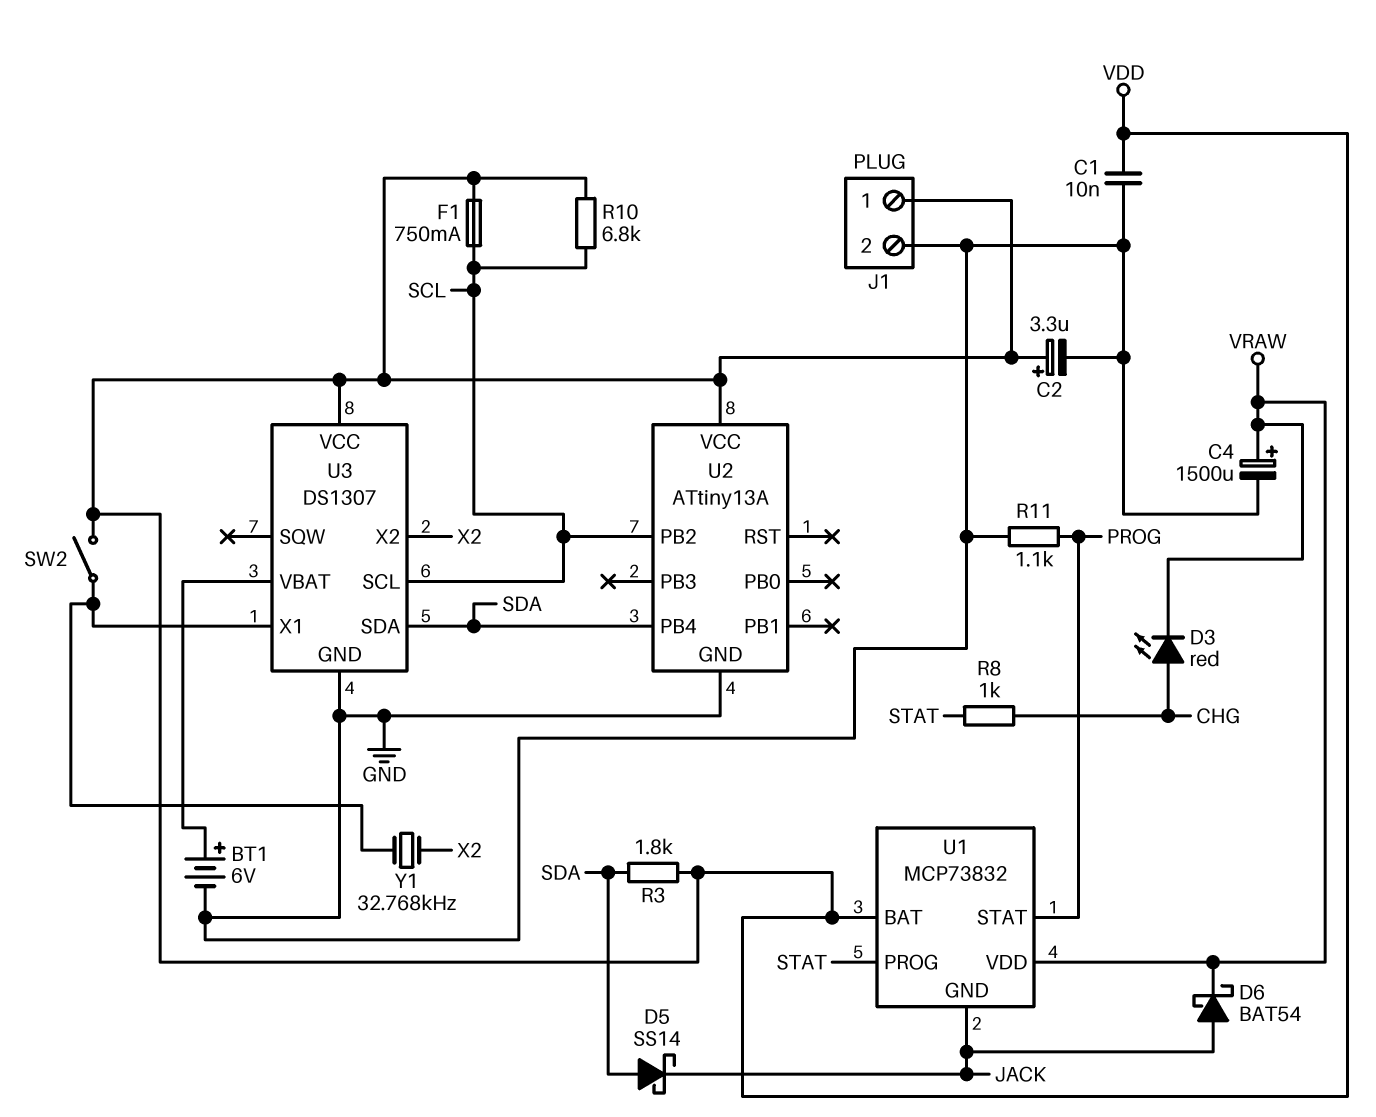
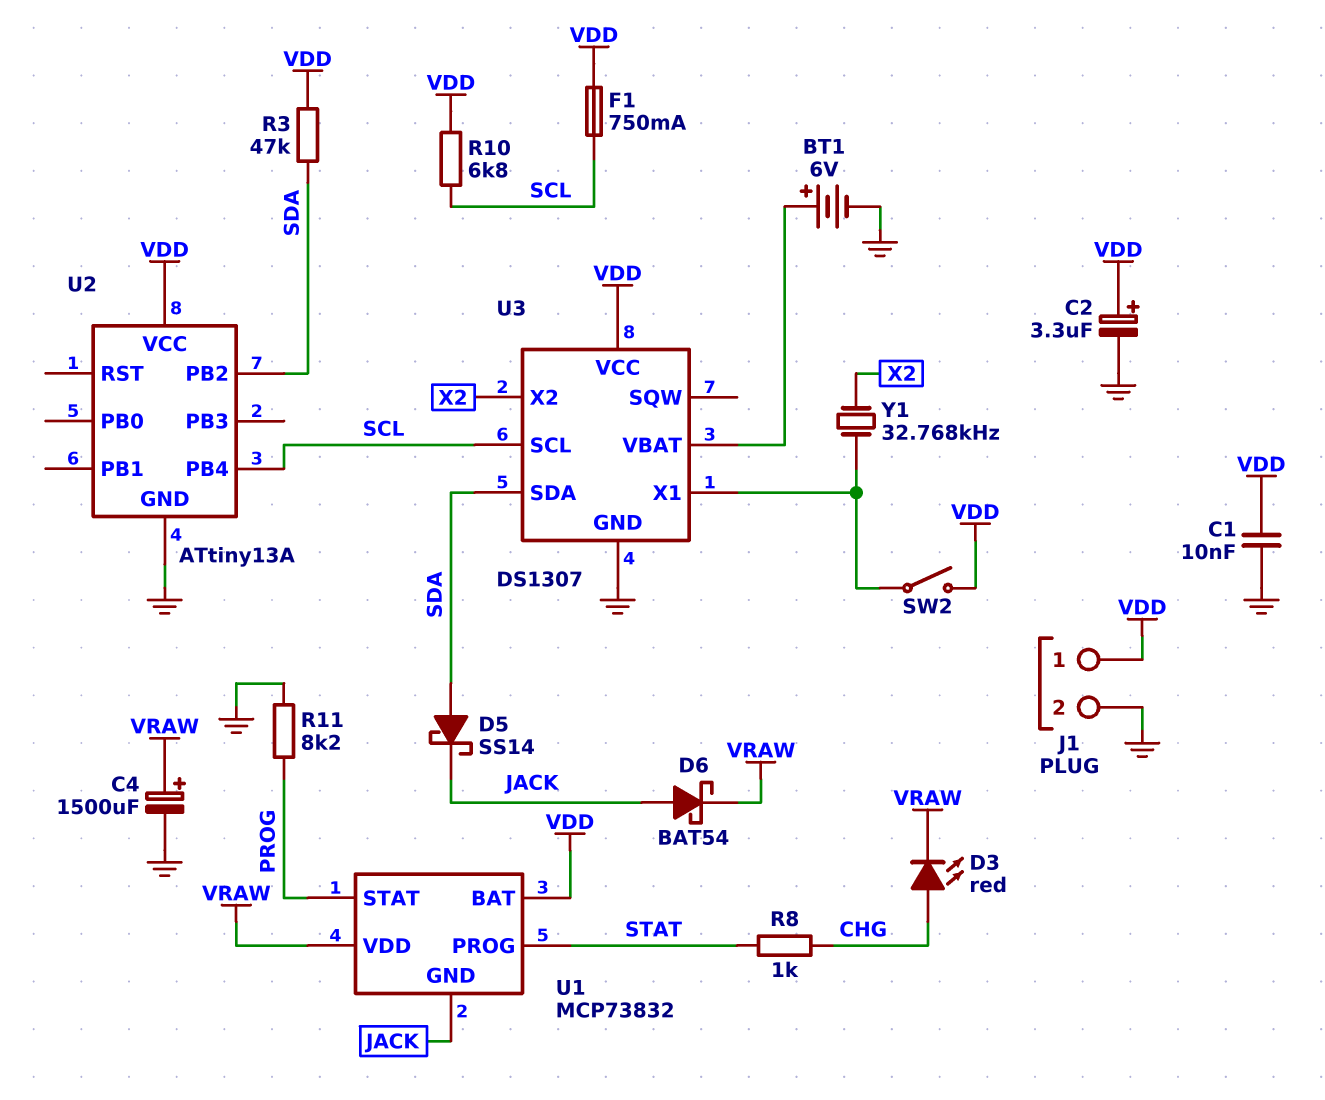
R3: 1.8k (SDA, VDD) -> 47k (SDA, VDD)
R11: 1.1k (GND, PROG) -> 8.2k (GND, PROG)
U2 pin PB2: SCL -> SDA
U2 pin PB4: SDA -> SCL

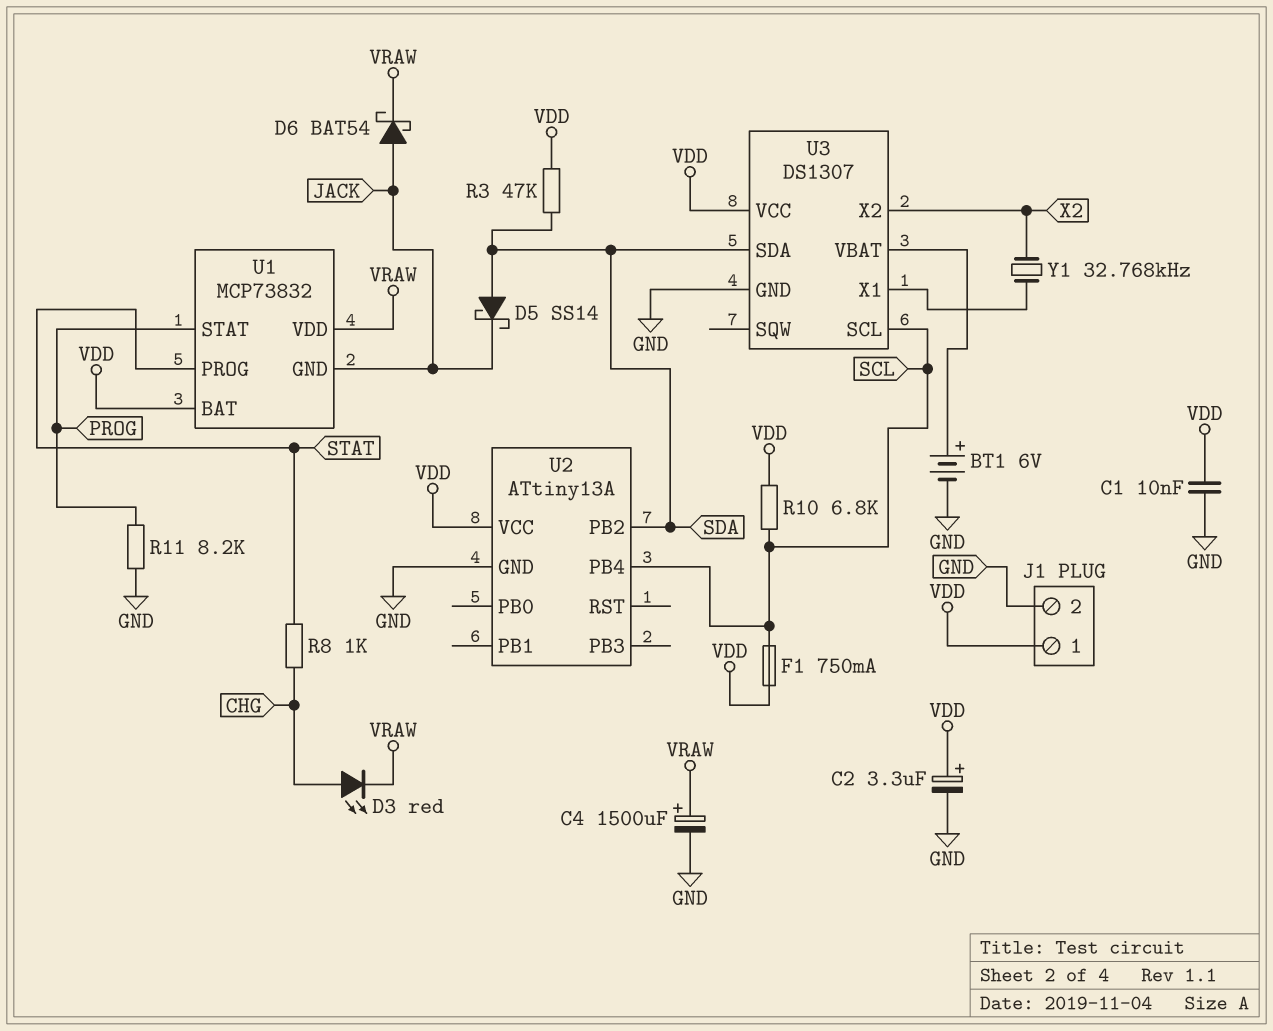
SW2: switch (U3/X1, VDD) -> none

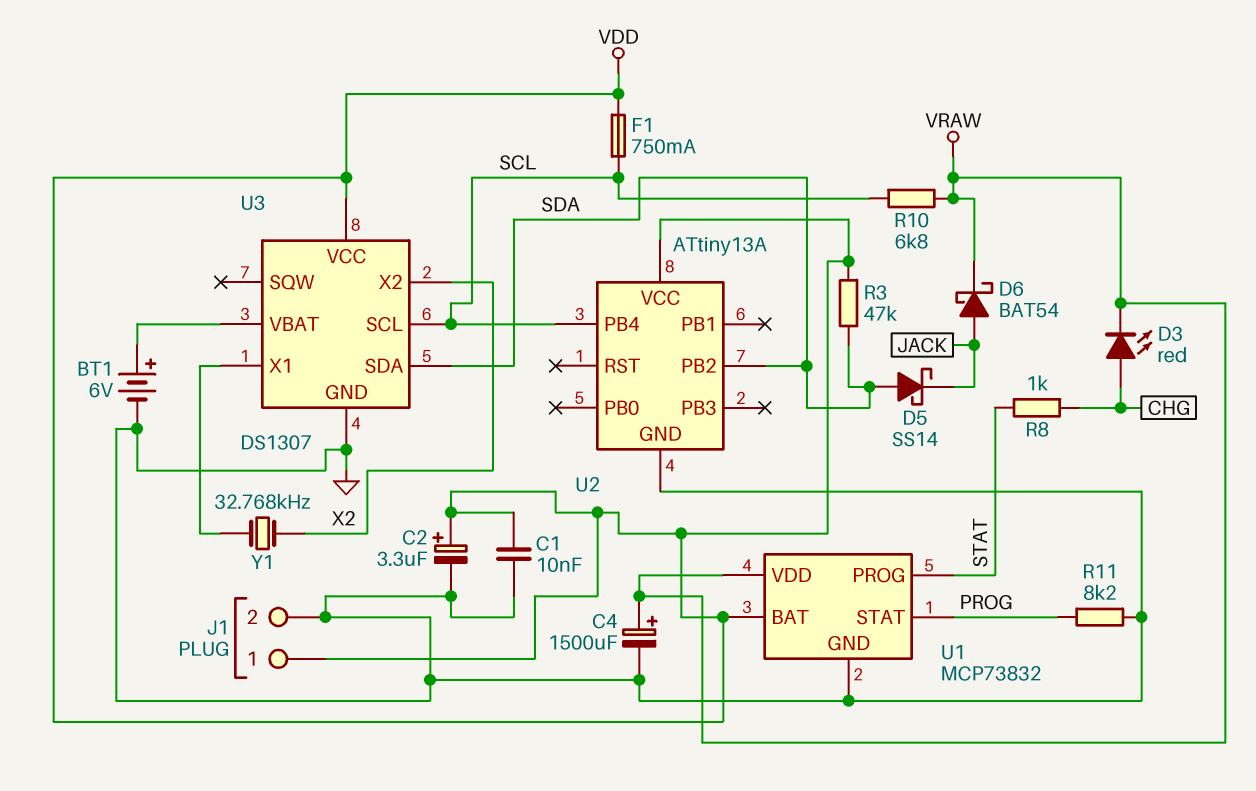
R10: 6.8k (SCL, VDD) -> 6.8k (SCL, VRAW)
U1 pin GND: JACK -> GND

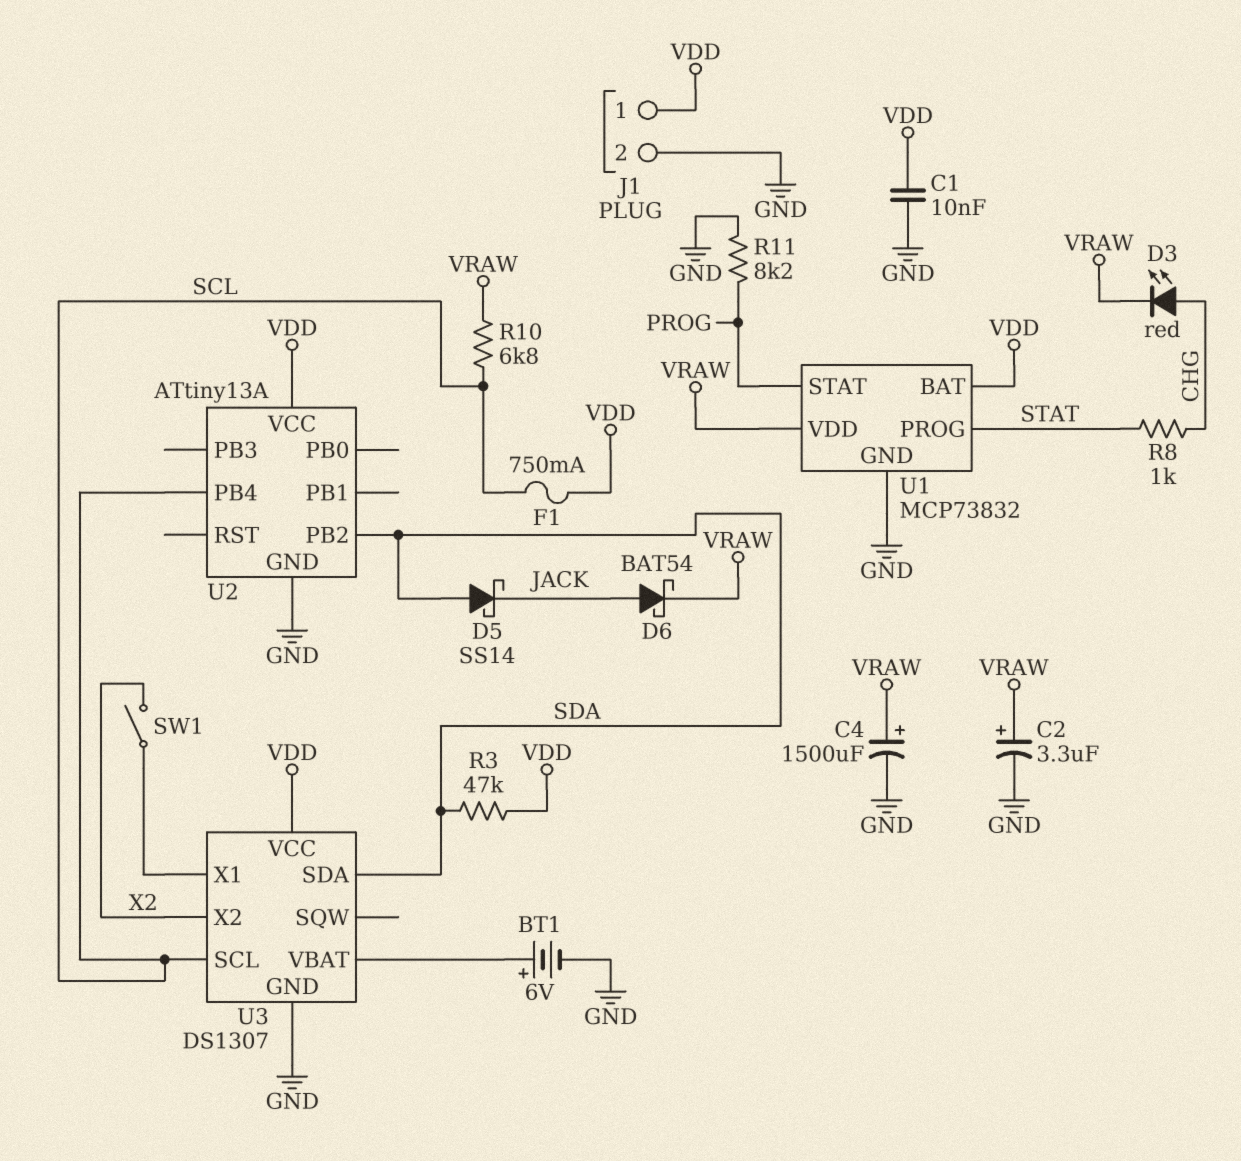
C2: 3.3uF (plus VDD, minus GND) -> 3.3uF (plus VRAW, minus GND)
SW1: none -> switch (U3/X1, X2)
Y1: 32.768kHz (U3/X1, X2) -> none

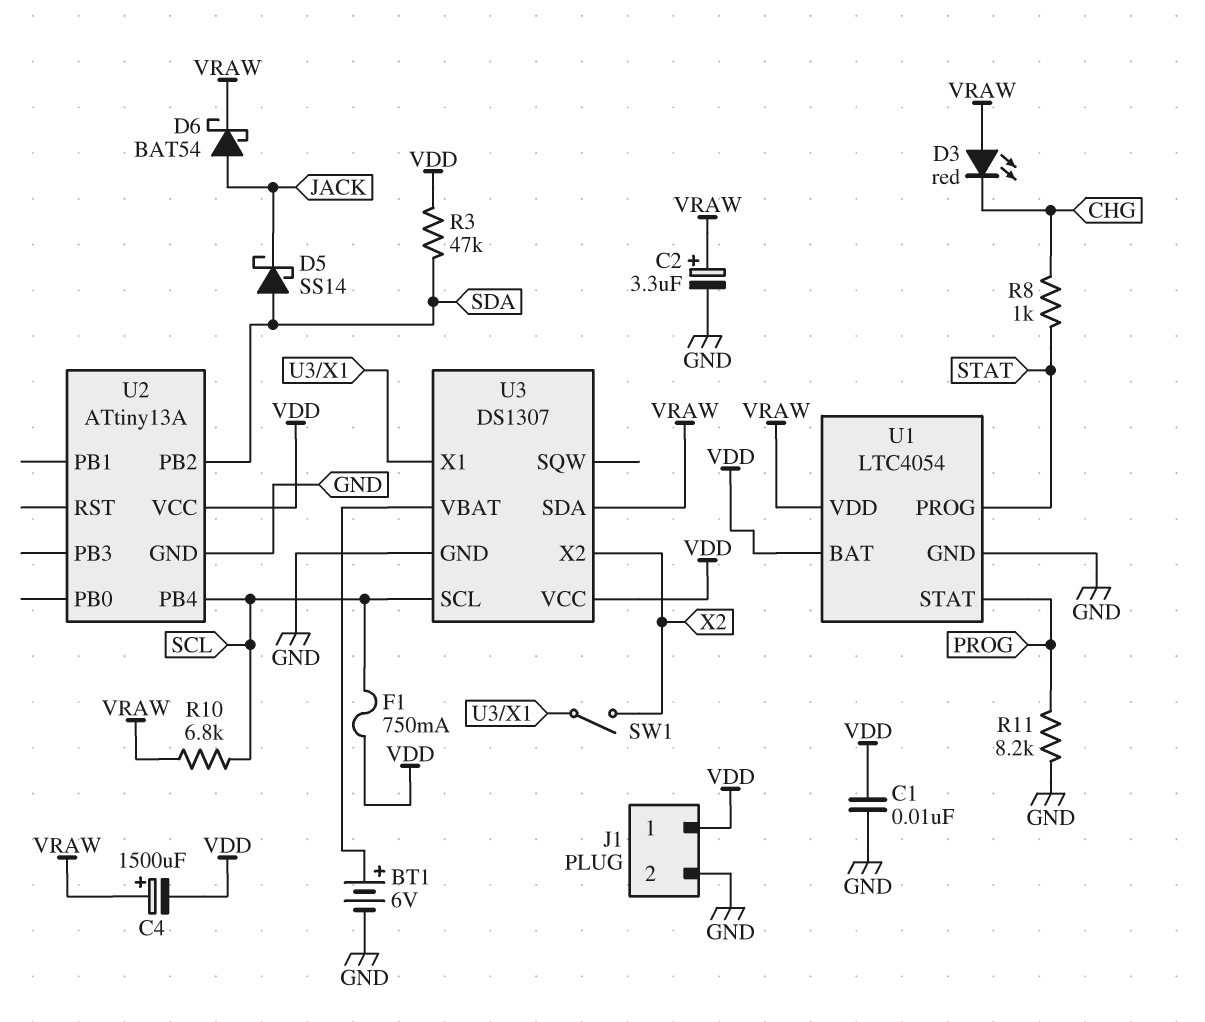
C4: 1500uF (plus VRAW, minus GND) -> 1500uF (plus VRAW, minus VDD)
D3: LED red (A CHG, K VRAW) -> LED red (A VRAW, K CHG)
U1: MCP73832 -> LTC4054
U3 pin SDA: SDA -> VRAW

